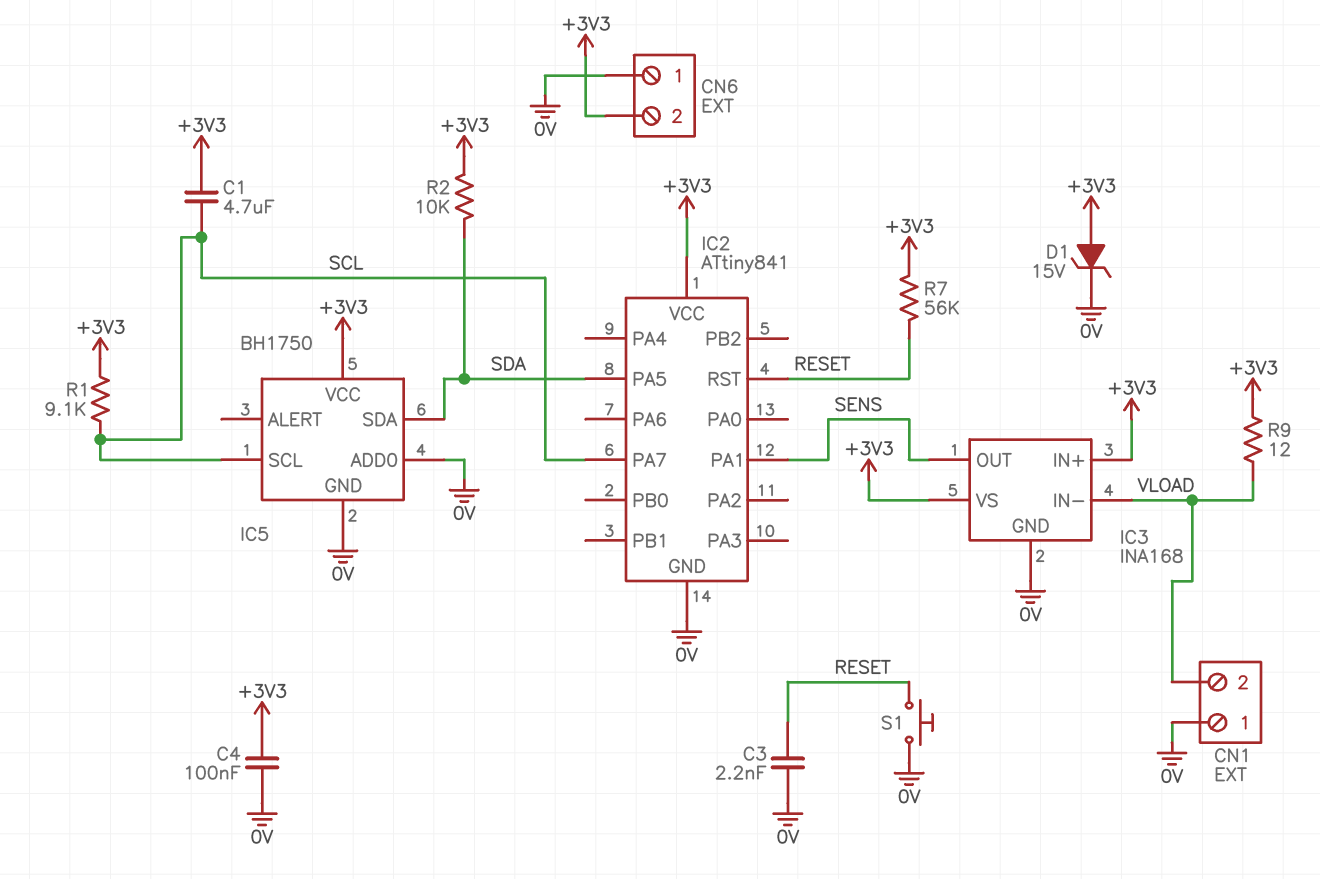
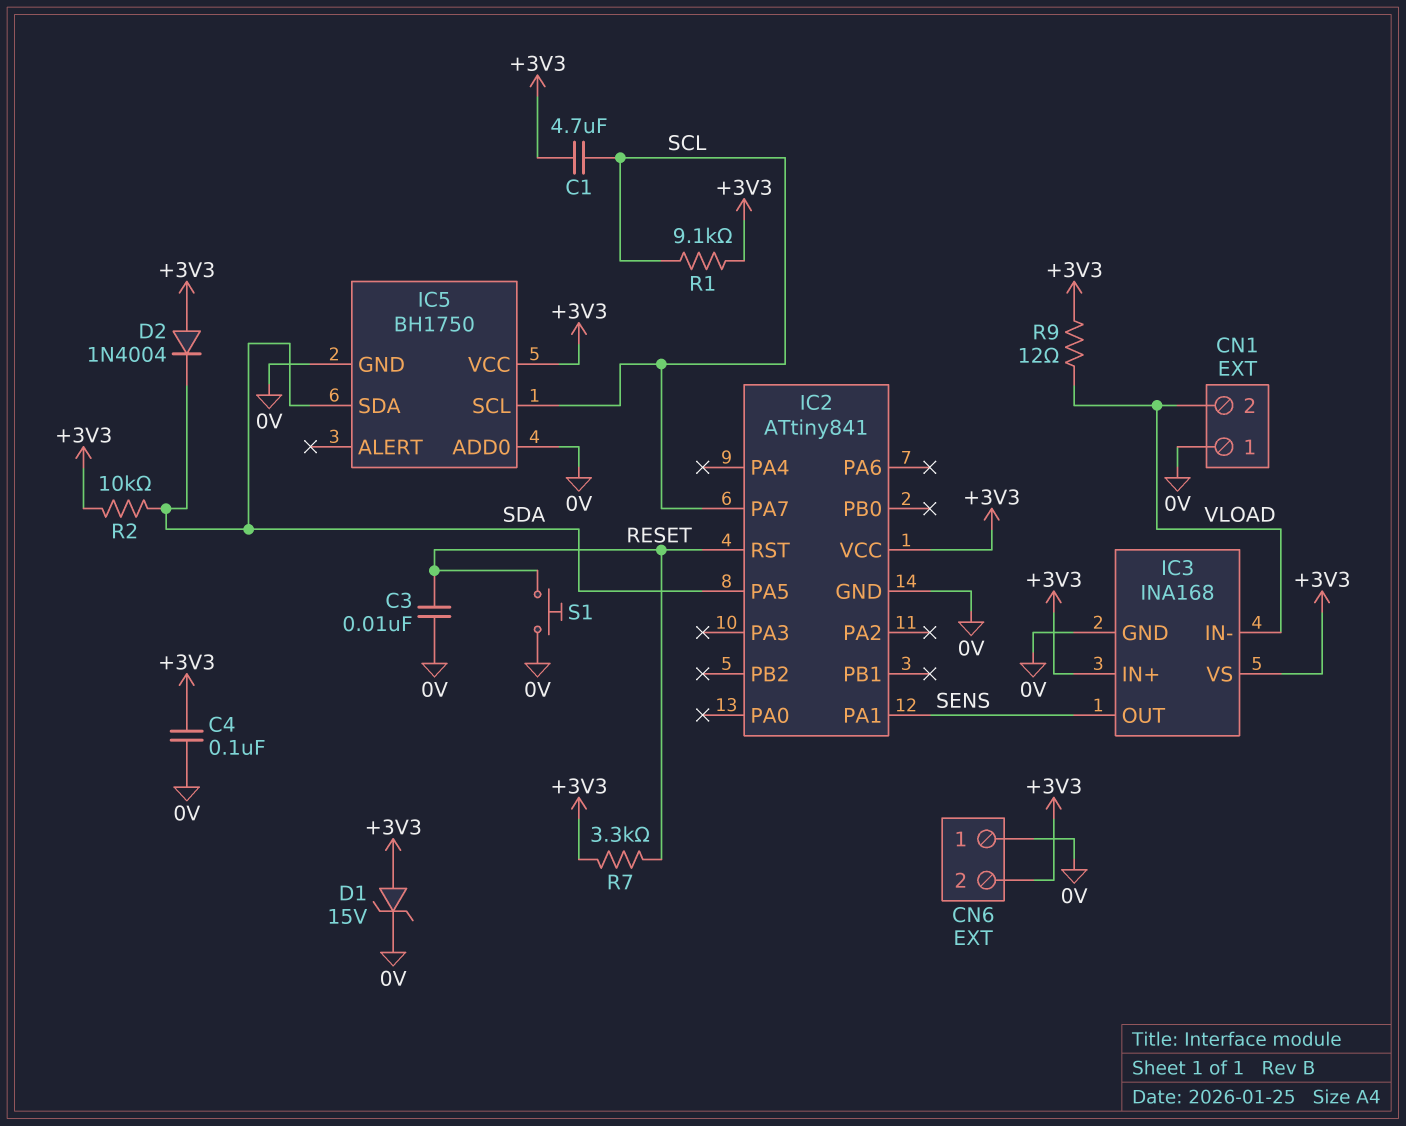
C3: 2.2nF (0V, RESET) -> 10nF (0V, RESET)
D2: none -> diode 1N4004 (A +3V3, K SDA)
R7: 56k (+3V3, RESET) -> 3.3k (+3V3, RESET)

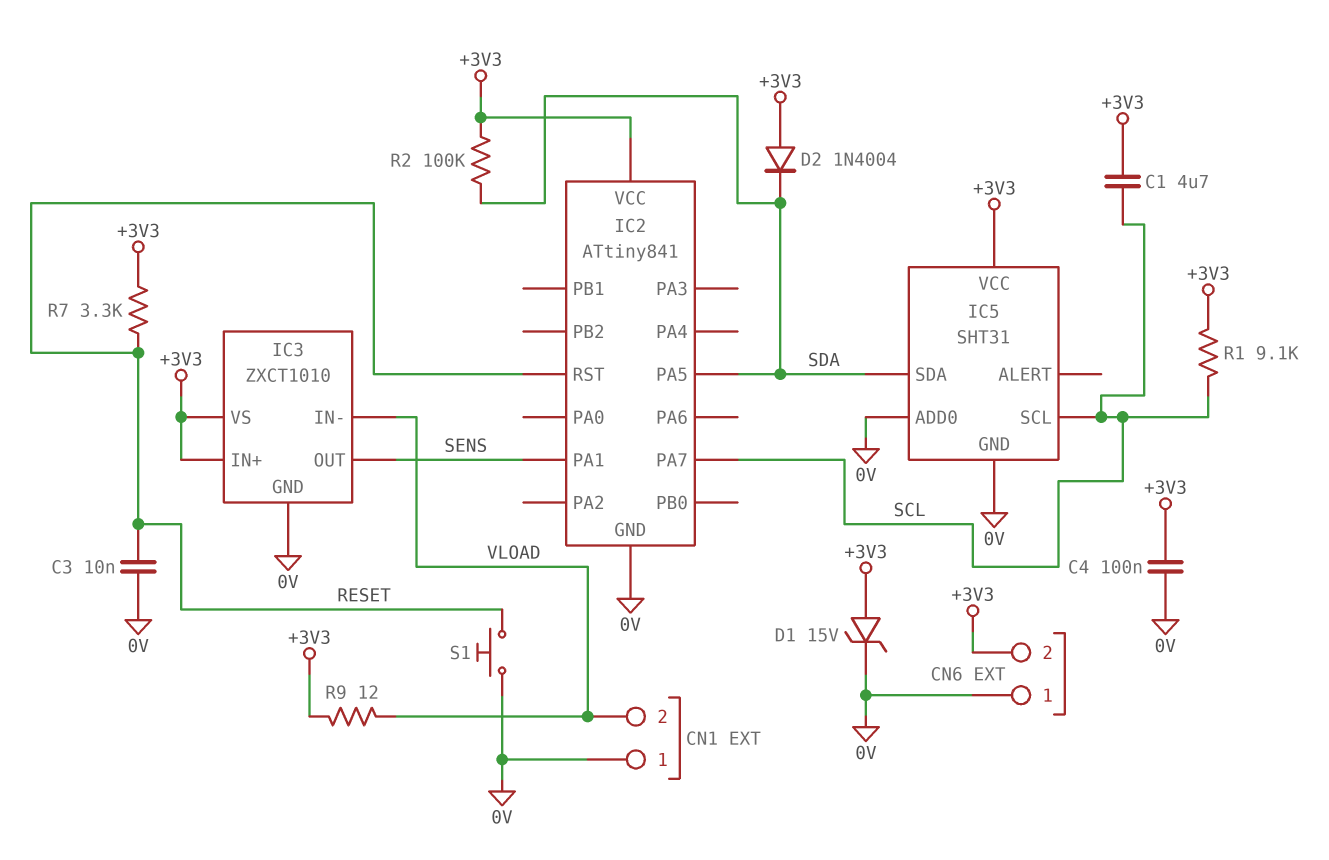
IC3: INA168 -> ZXCT1010
IC5: BH1750 -> SHT31
R2: 10k (+3V3, SDA) -> 100k (+3V3, SDA)

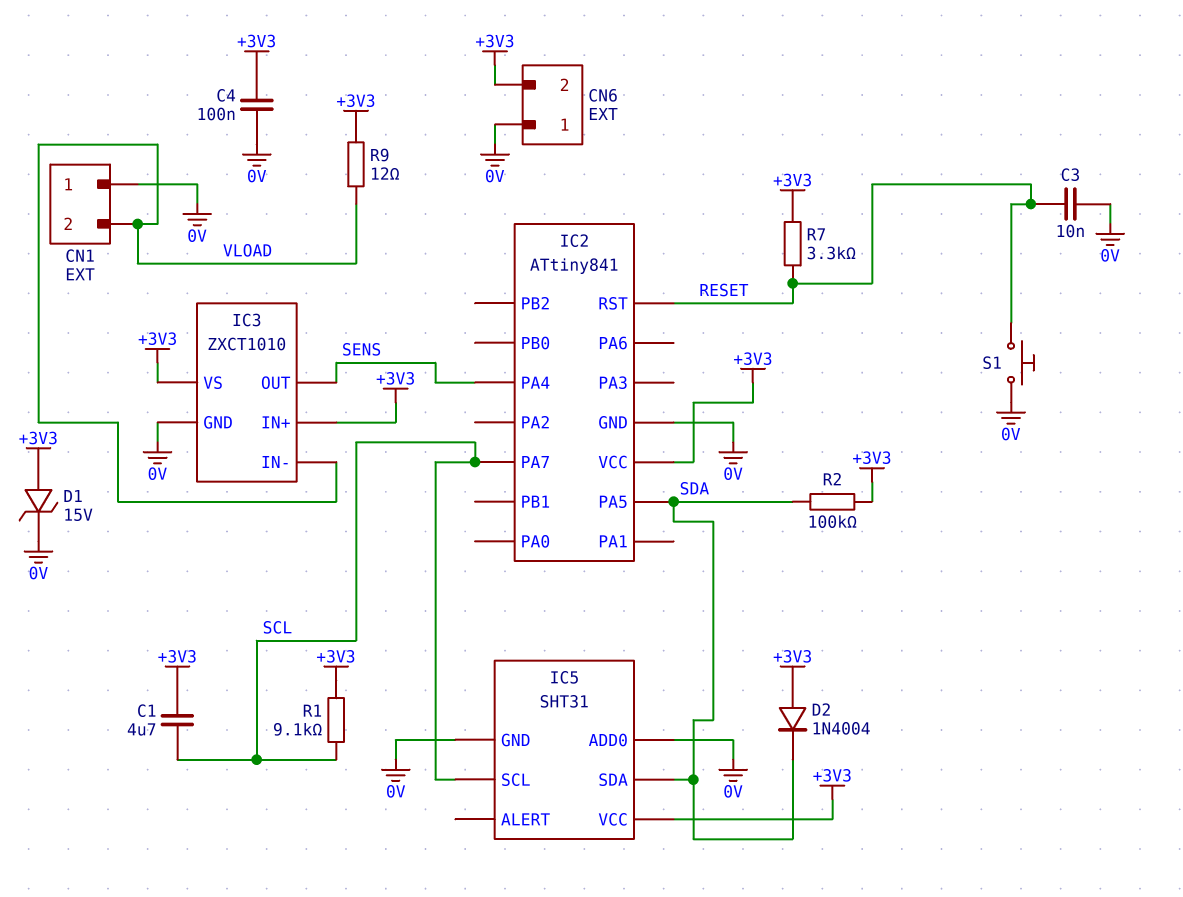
IC2 pin PA1: SENS -> none
IC2 pin PA4: none -> SENS

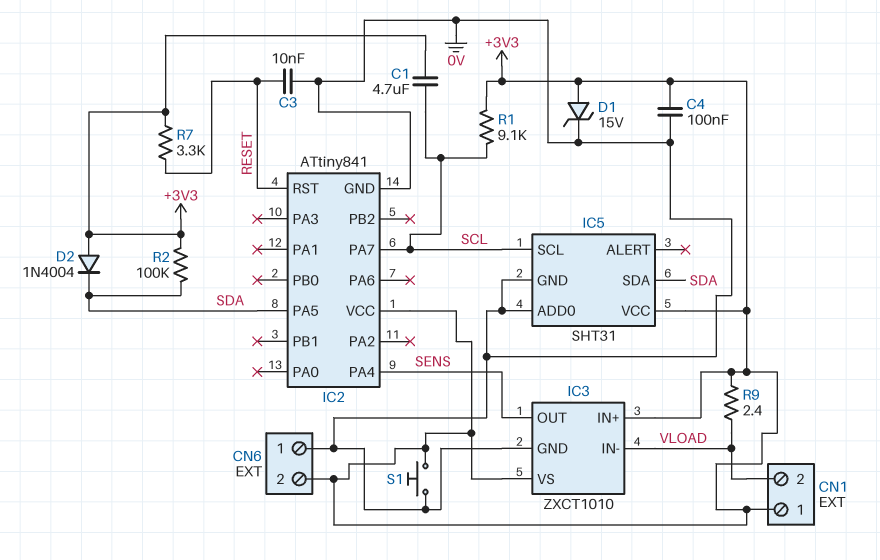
CN1 pin 1: 0V -> +3V3
R9: 12 (+3V3, VLOAD) -> 2.4 (+3V3, VLOAD)
S1: button (0V, RESET) -> button (+3V3, 0V)

